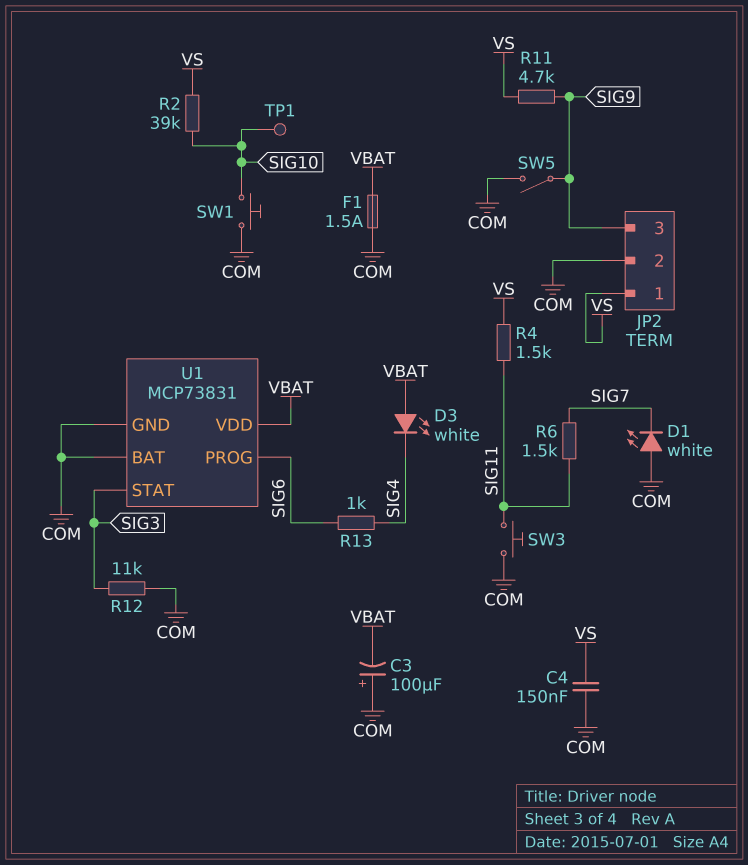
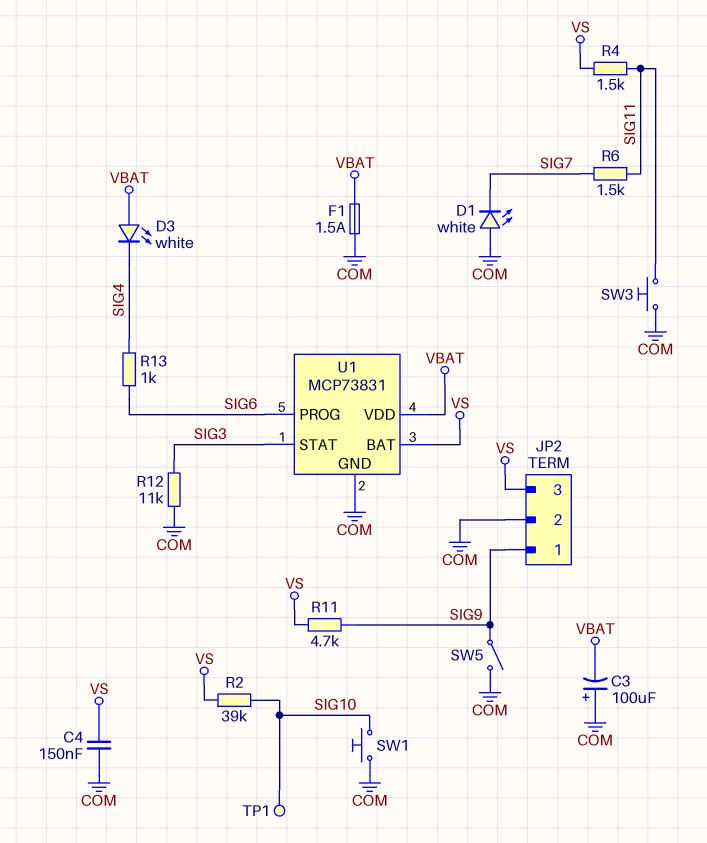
JP2 pin 1: VS -> SIG9
JP2 pin 3: SIG9 -> VS
U1 pin BAT: COM -> VS

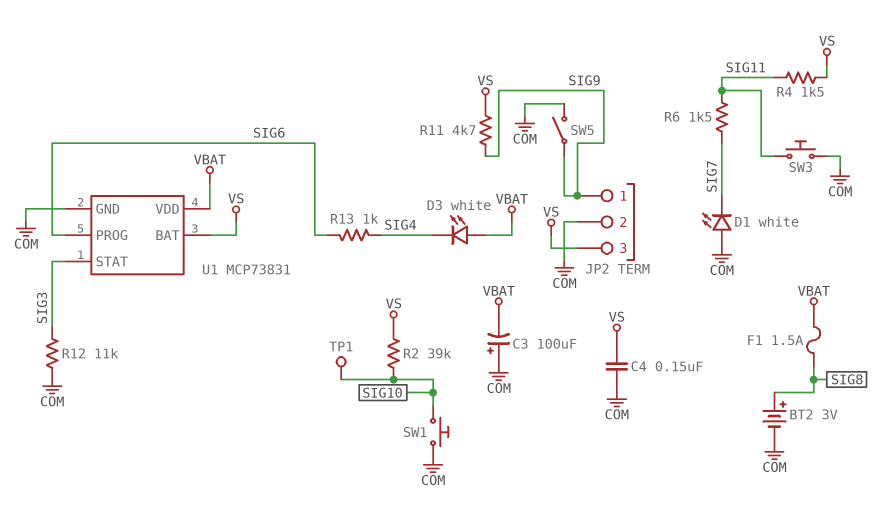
BT2: none -> 3V (plus SIG8, minus COM)
F1: 1.5A (COM, VBAT) -> 1.5A (SIG8, VBAT)

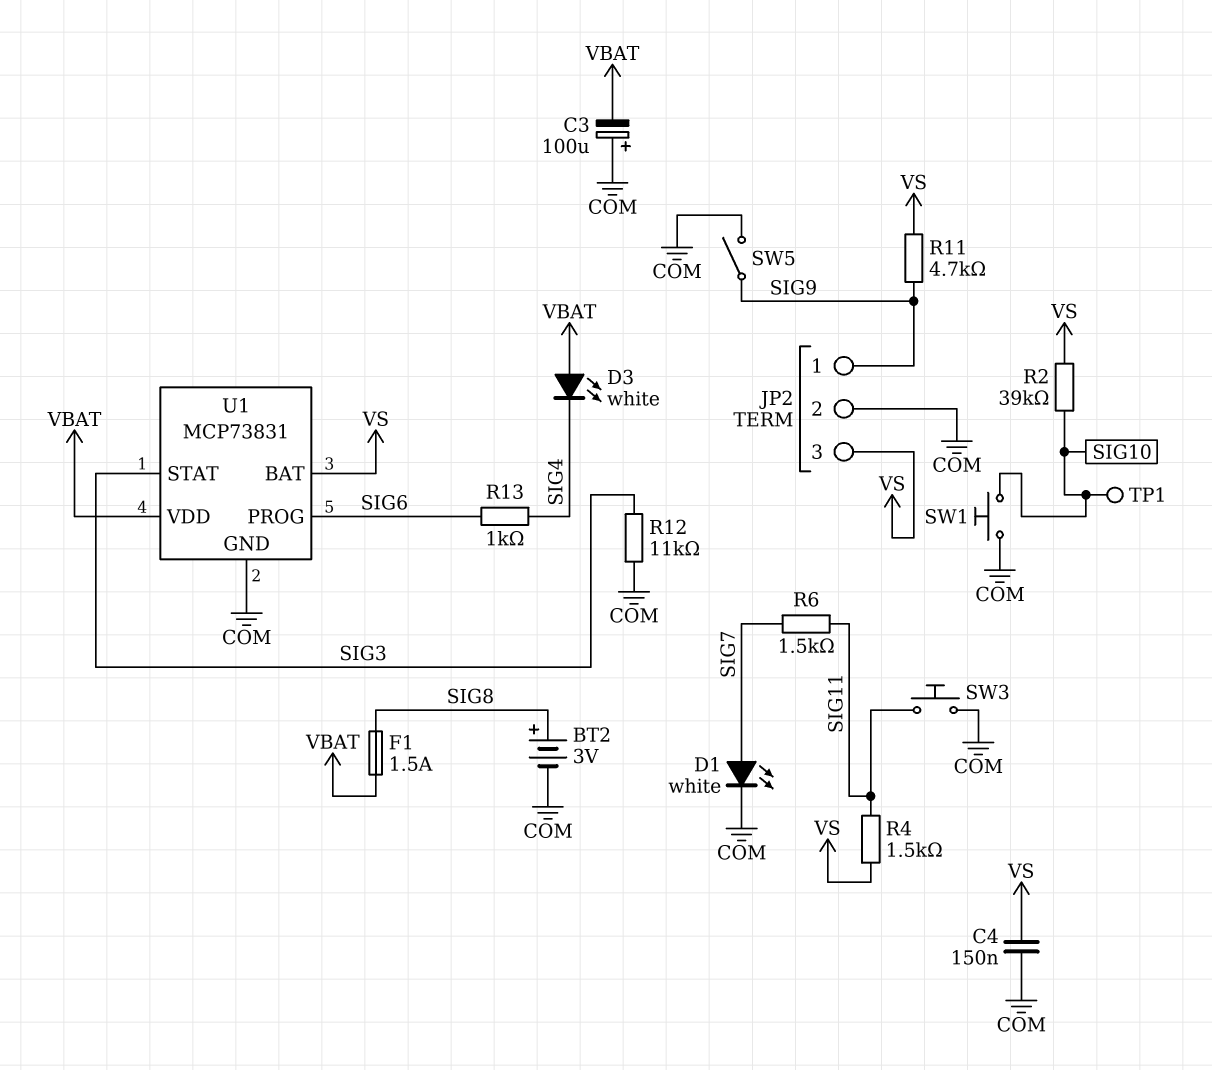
D1: LED white (A COM, K SIG7) -> LED white (A SIG7, K COM)

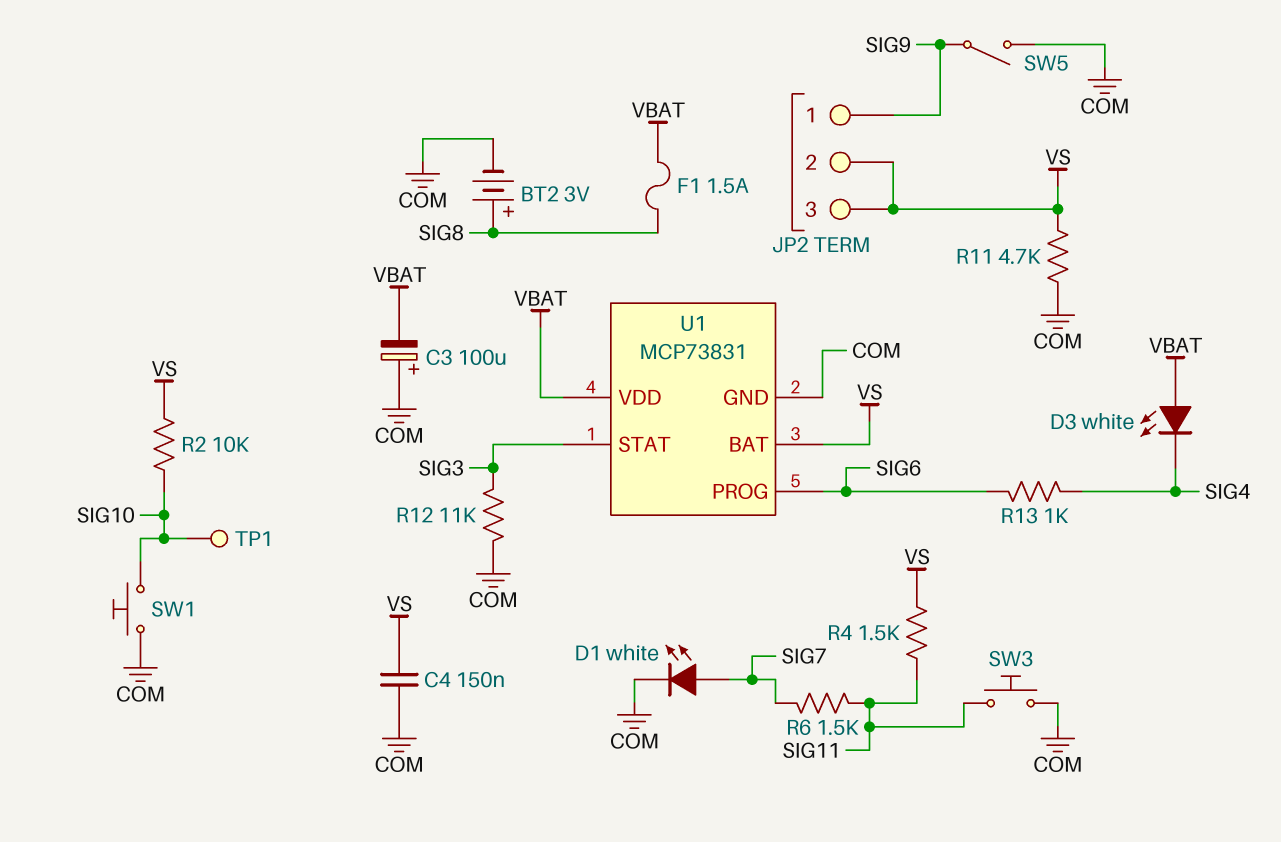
JP2 pin 2: COM -> VS
R2: 39k (SIG10, VS) -> 10k (SIG10, VS)
R11: 4.7k (SIG9, VS) -> 4.7k (COM, VS)

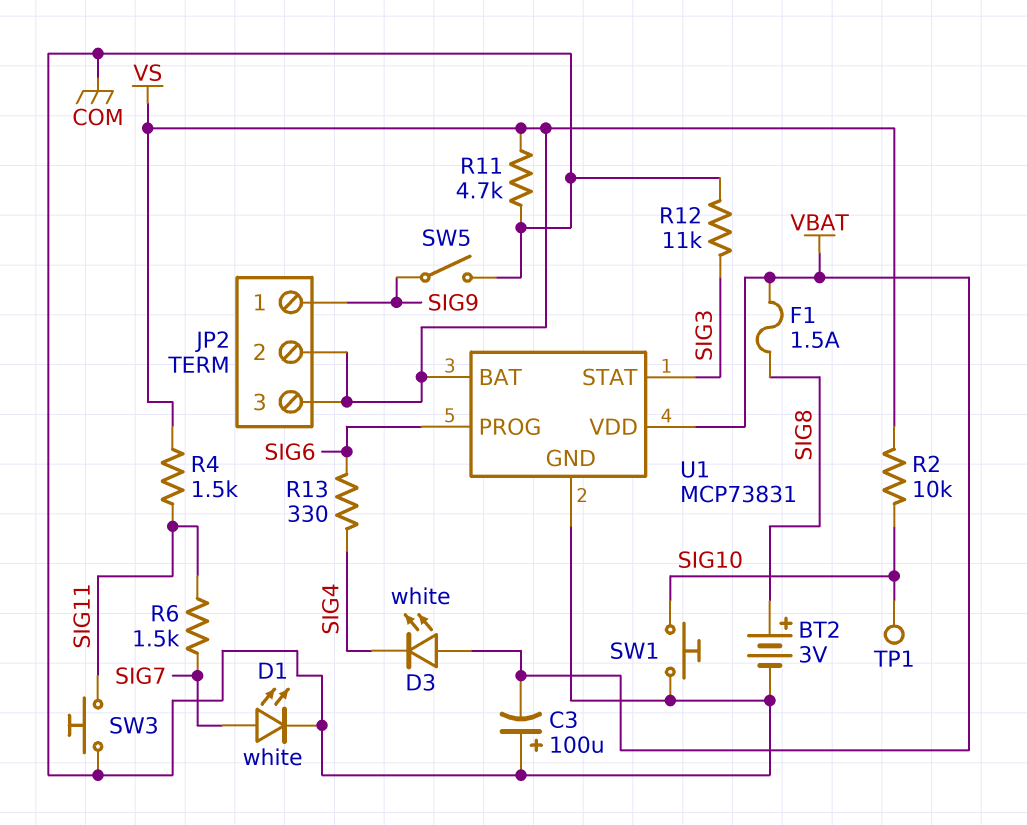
C4: 150nF (COM, VS) -> none
R13: 1k (SIG4, SIG6) -> 330 (SIG4, SIG6)

